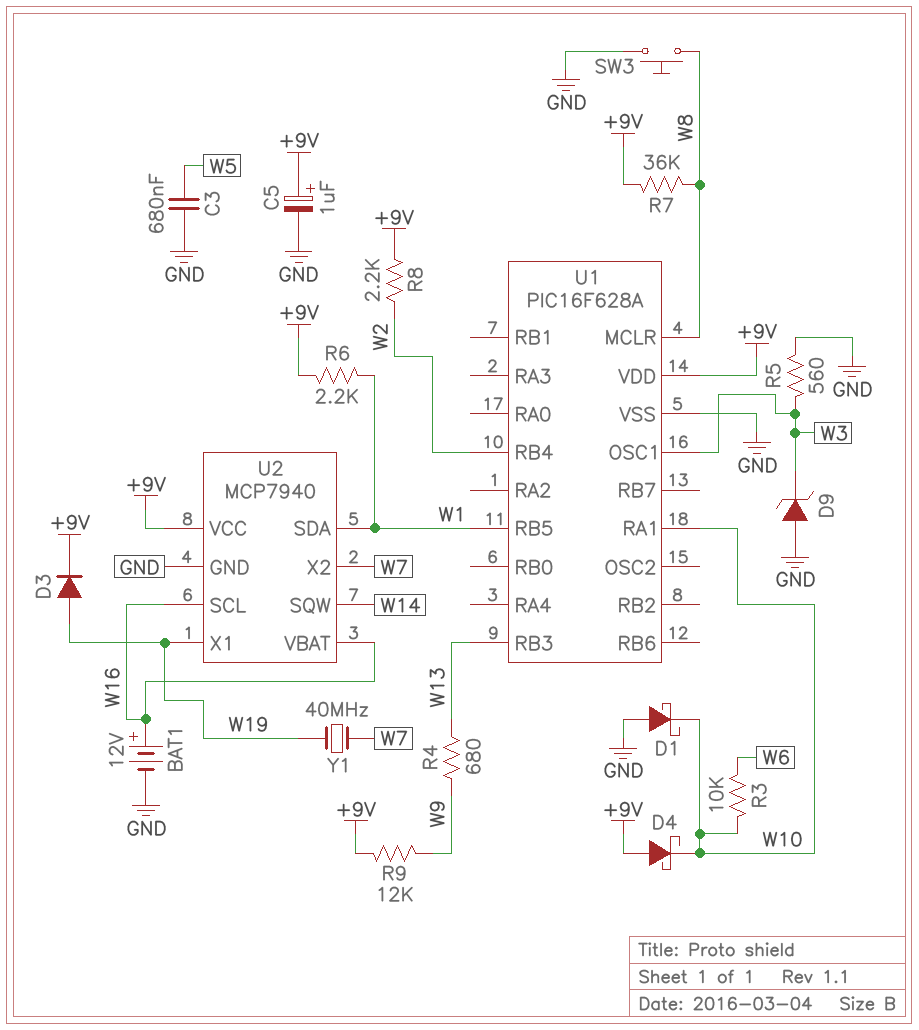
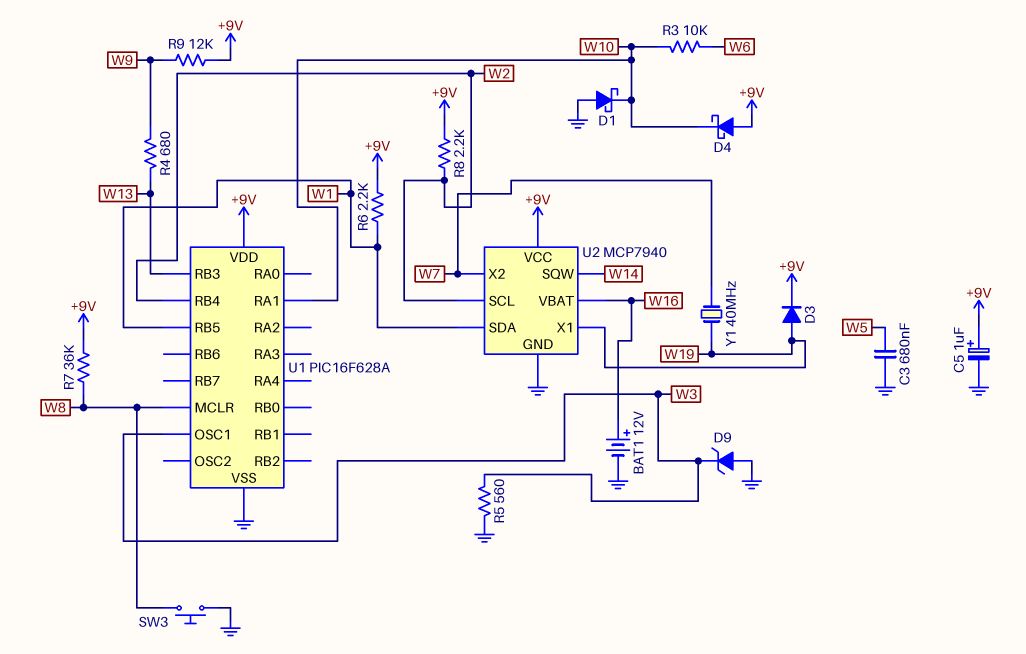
U2 pin SCL: W16 -> W2

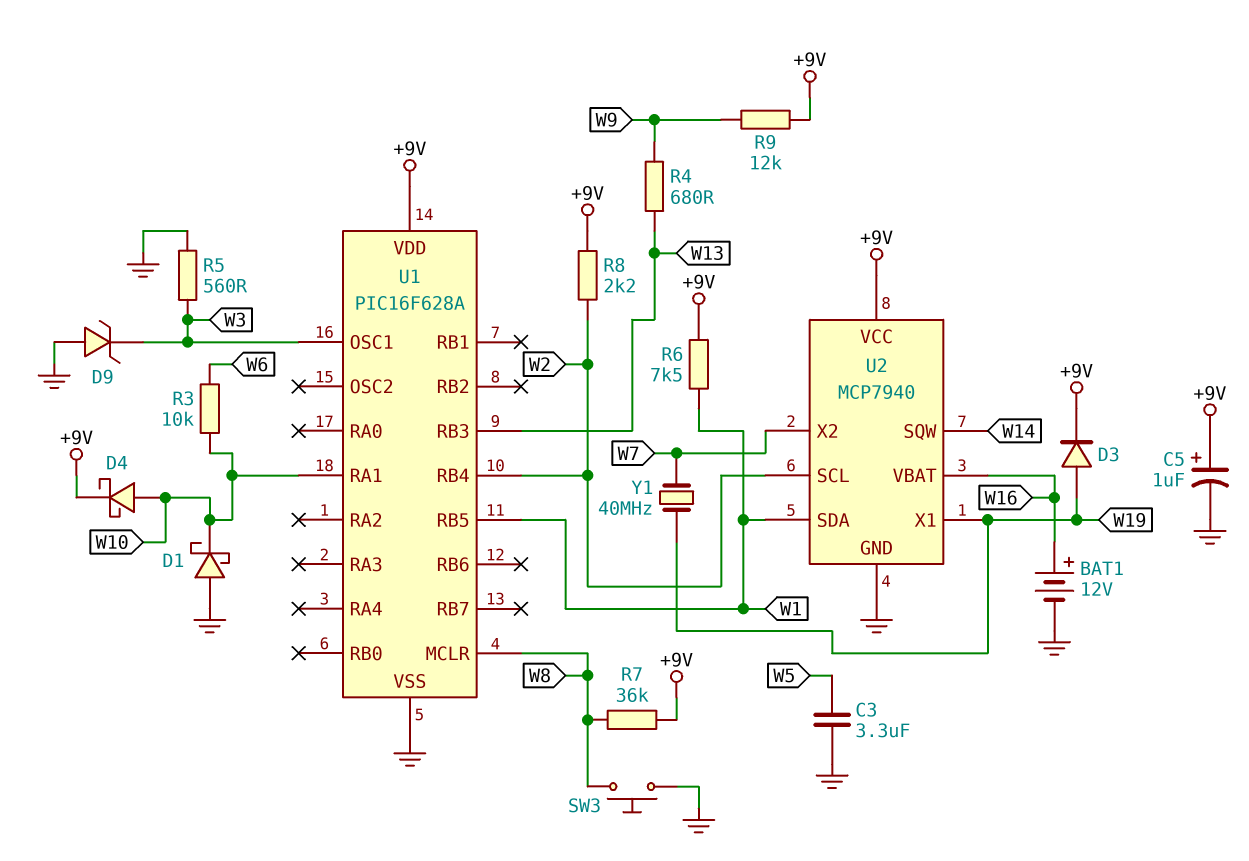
C3: 680nF (GND, W5) -> 3.3uF (GND, W5)
D4: schottky (A +9V, K W10) -> schottky (A W10, K +9V)
R6: 2.2k (+9V, W1) -> 7.5k (+9V, W1)

